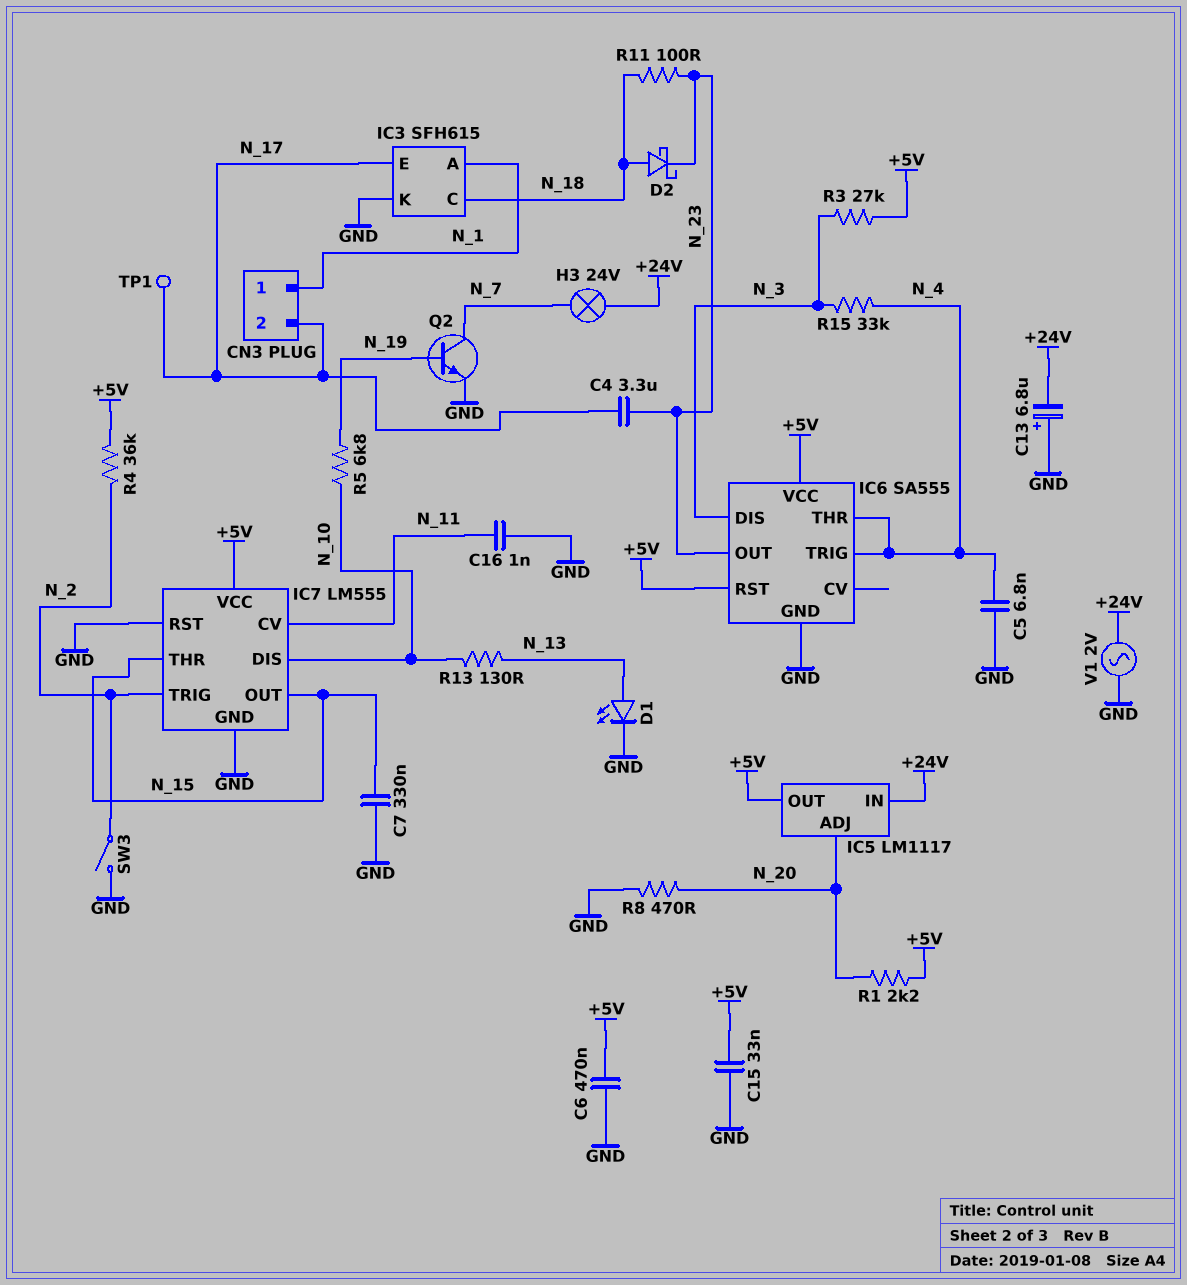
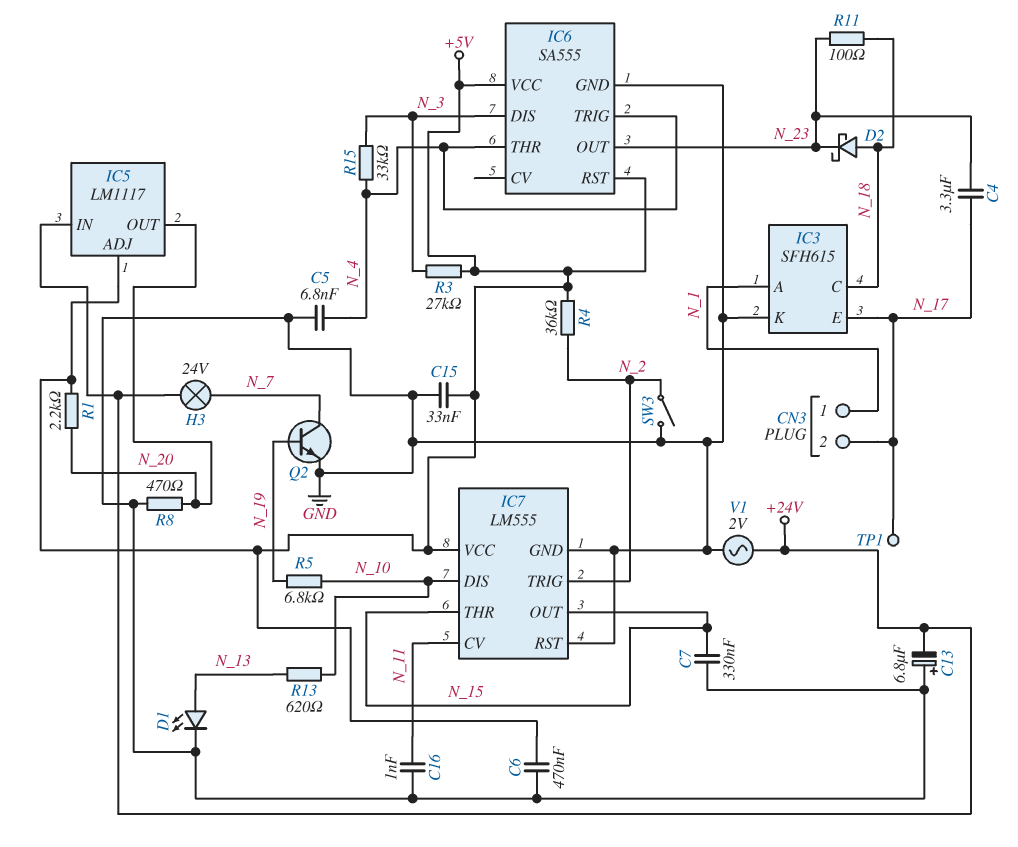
IC5 pin ADJ: N_20 -> +5V
IC5 pin OUT: +5V -> N_20
R13: 130 (N_10, N_13) -> 620 (N_10, N_13)

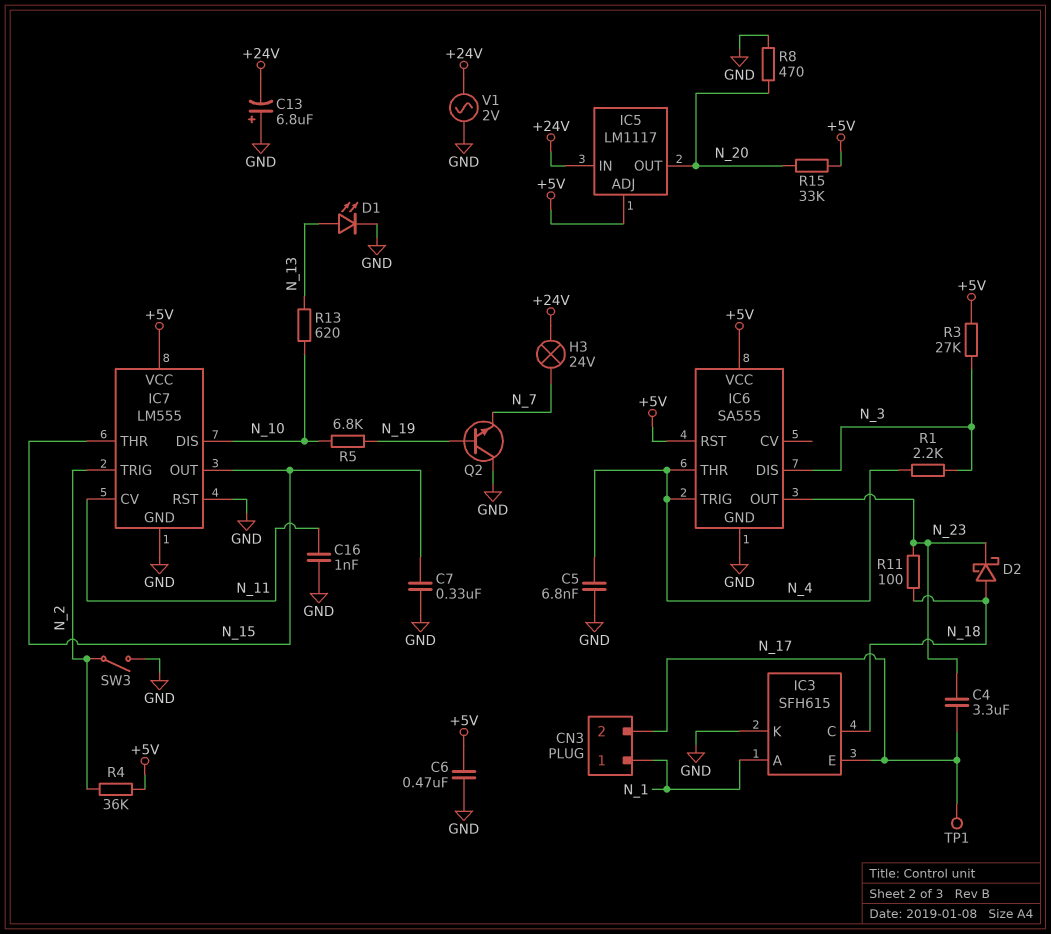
C15: 33nF (+5V, GND) -> none
Q2: NPN (B N_19, C N_7, E GND) -> NPN (B N_19, C GND, E N_7)
R1: 2.2k (+5V, N_20) -> 2.2k (N_3, N_4)
R15: 33k (N_3, N_4) -> 33k (+5V, N_20)

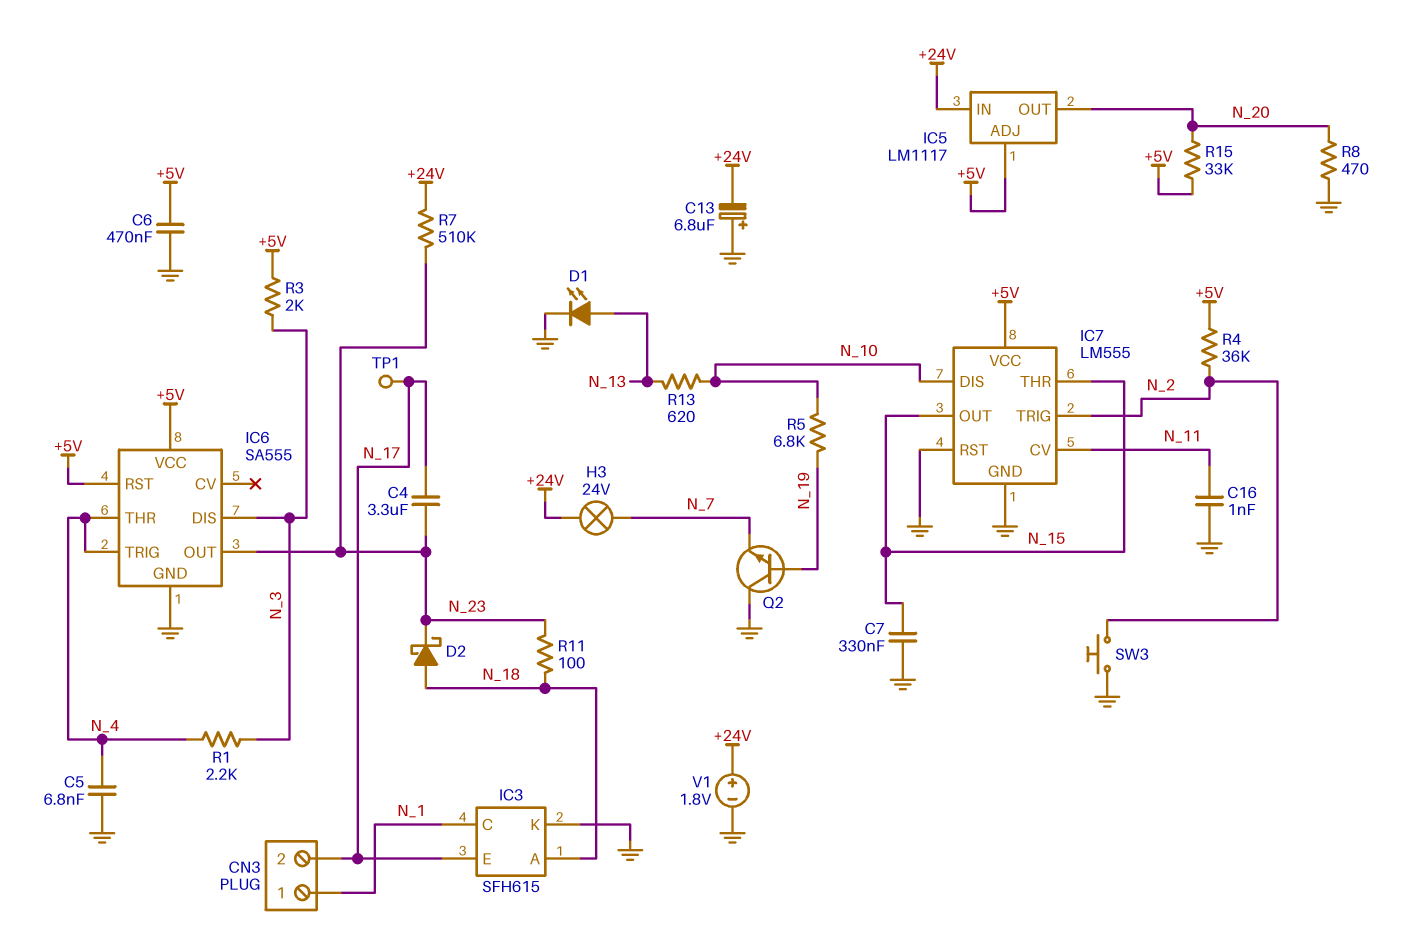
IC3 pin A: N_1 -> N_18
IC3 pin C: N_18 -> N_1
R3: 27k (+5V, N_3) -> 2k (+5V, N_3)
R7: none -> 510k (+24V, N_23)
SW3: switch (GND, N_2) -> button (GND, N_2)
V1: AC 2V (+24V, GND) -> 1.8V (plus +24V, minus GND)

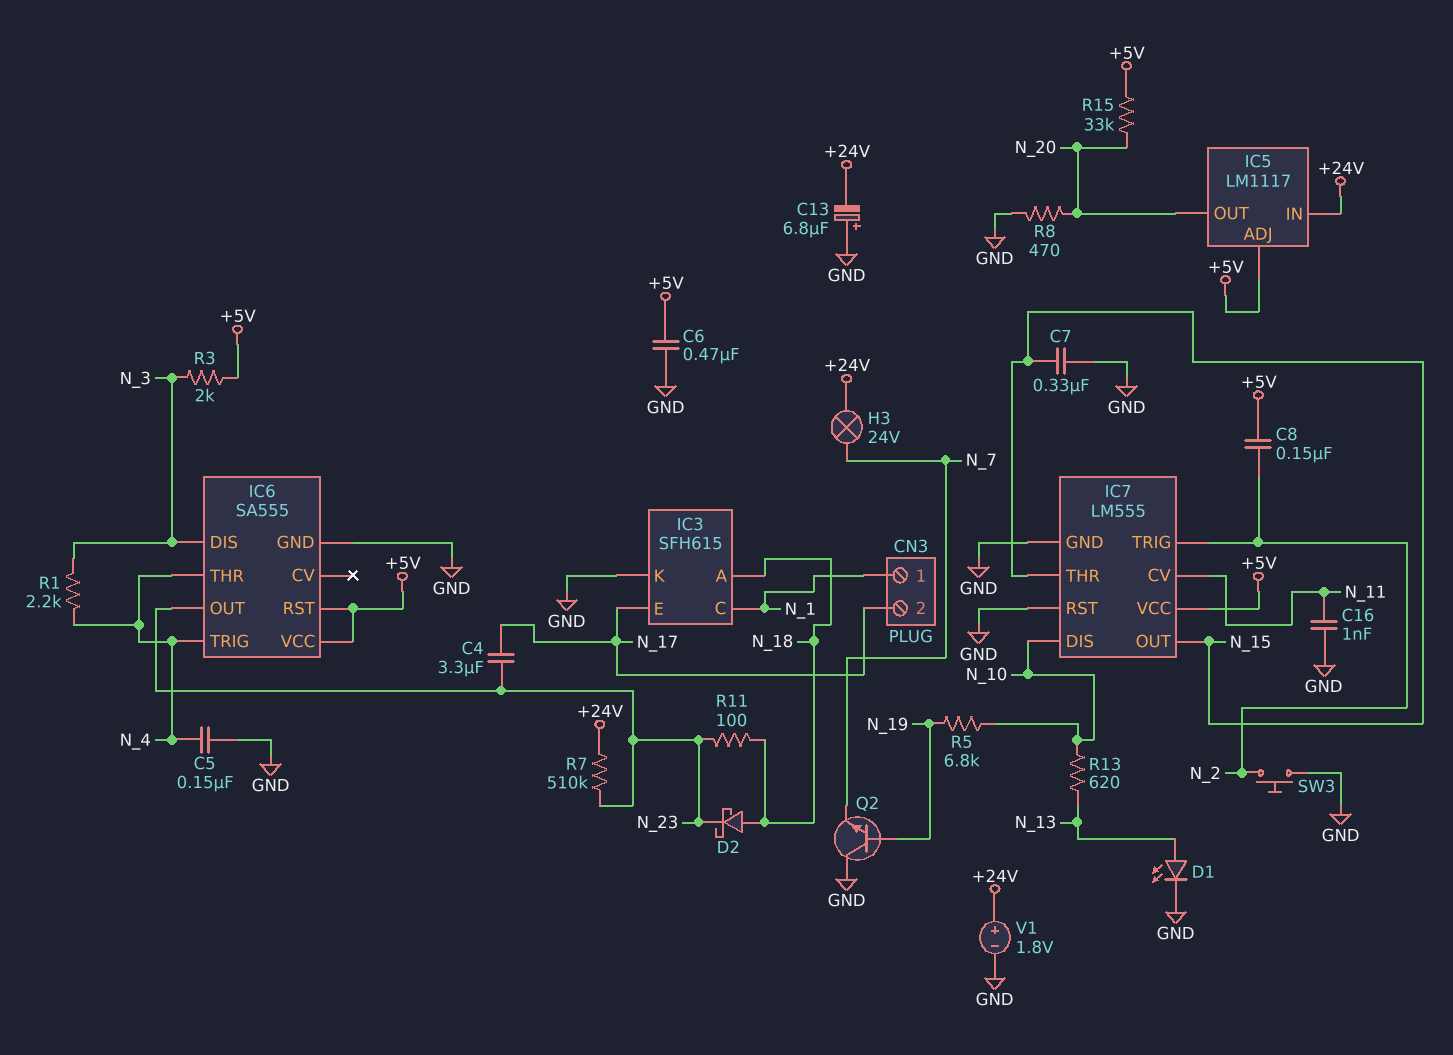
C5: 6.8nF (GND, N_4) -> 150nF (GND, N_4)
C8: none -> 150nF (+5V, N_2)
R4: 36k (+5V, N_2) -> none
TP1: test point (N_17) -> none

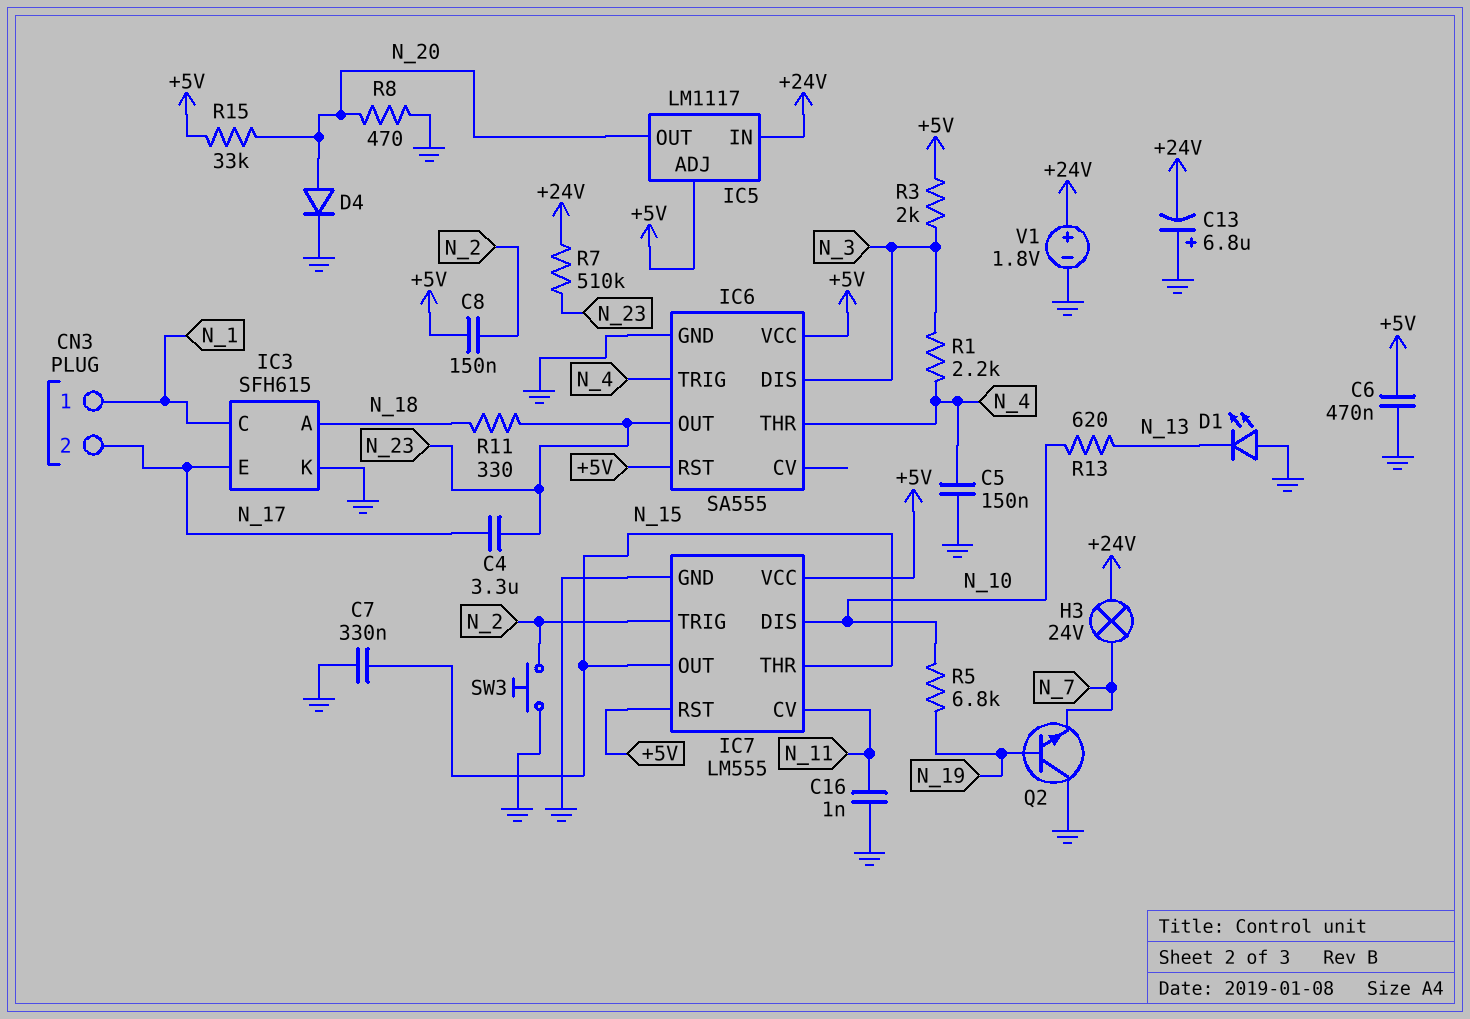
D1: LED (A N_13, K GND) -> LED (A GND, K N_13)
D2: schottky (A N_18, K N_23) -> none
D4: none -> diode (A N_20, K GND)
IC7 pin RST: GND -> +5V
R11: 100 (N_18, N_23) -> 330 (N_18, N_23)

